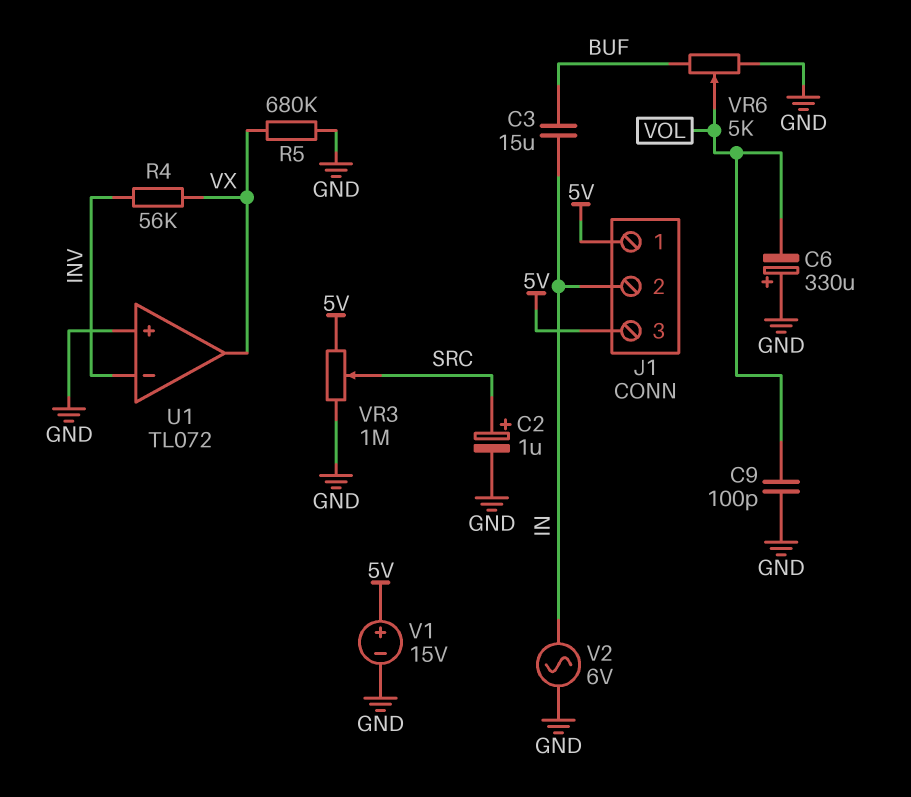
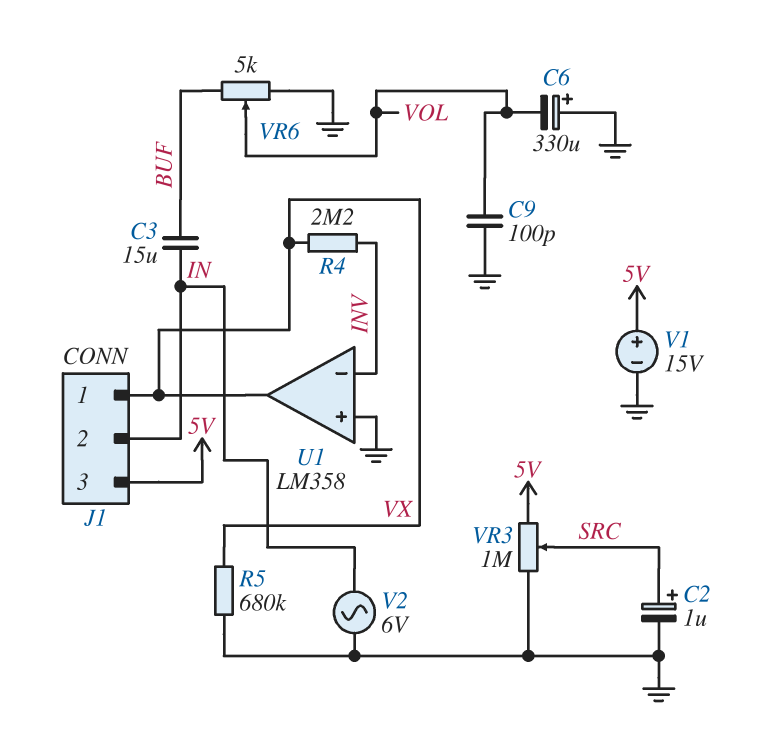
J1 pin 1: 5V -> VX
R4: 56k (INV, VX) -> 2.2M (INV, VX)
U1: TL072 -> LM358

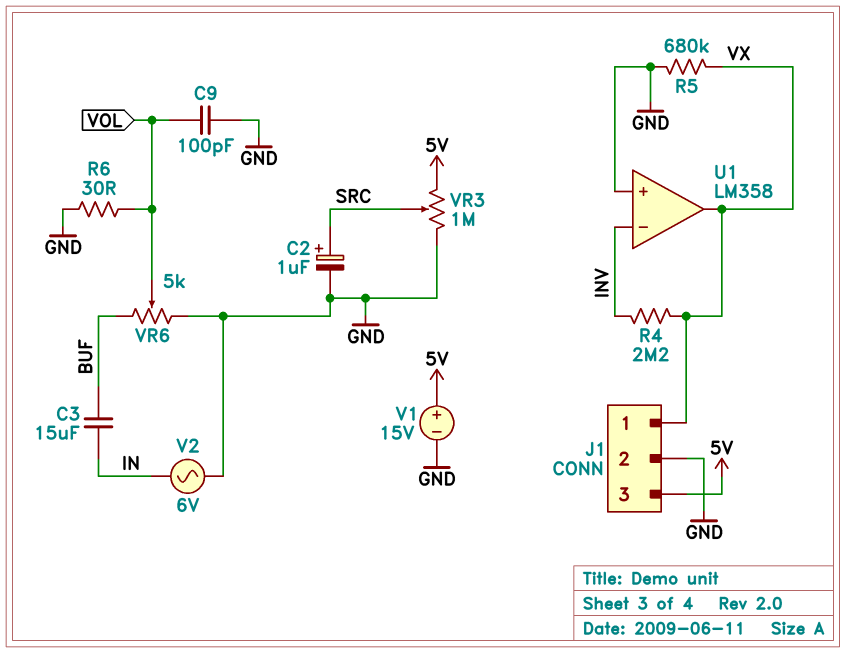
C6: 330uF (plus GND, minus VOL) -> none
J1 pin 2: IN -> GND
R6: none -> 30 (GND, VOL)

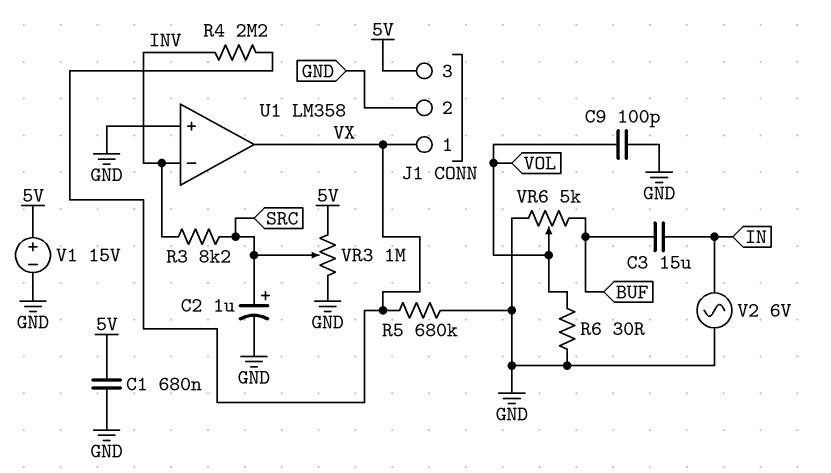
C1: none -> 680nF (5V, GND)
R3: none -> 8.2k (INV, SRC)

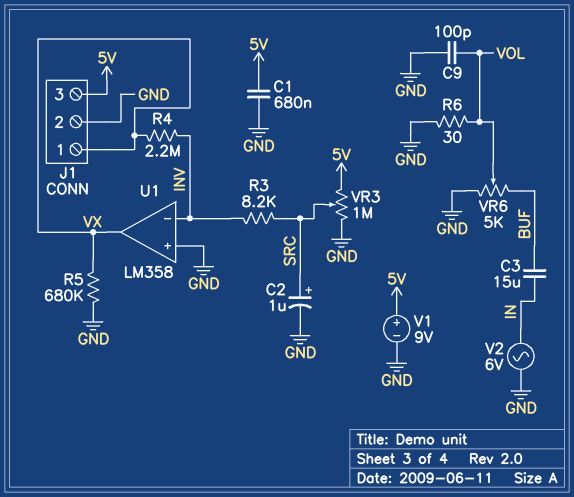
V1: 15V (plus 5V, minus GND) -> 9V (plus 5V, minus GND)

